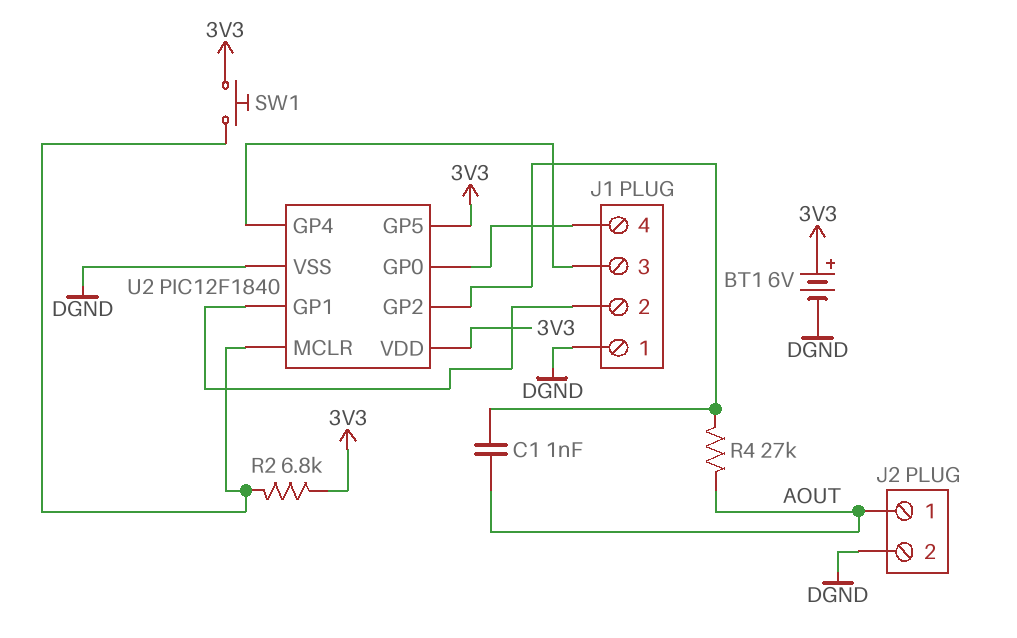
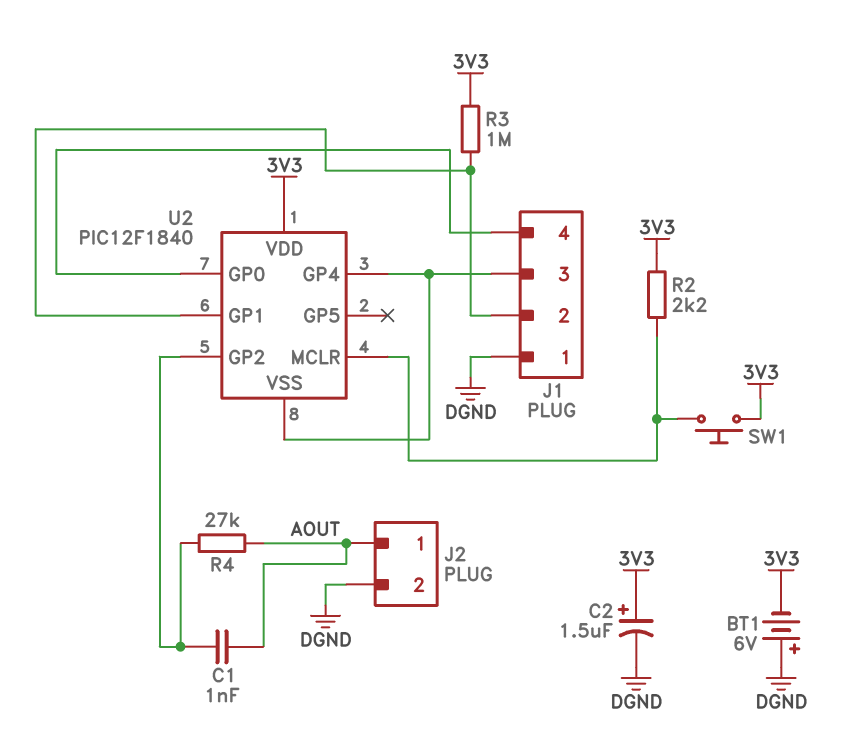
BT1: 6V (plus 3V3, minus DGND) -> 6V (plus DGND, minus 3V3)
C2: none -> 1.5uF (plus 3V3, minus DGND)
R2: 6.8k (3V3, U2/MCLR) -> 2.2k (3V3, U2/MCLR)
R3: none -> 1M (3V3, J1/2)
U2 pin GP5: 3V3 -> none
U2 pin VSS: DGND -> J1/3

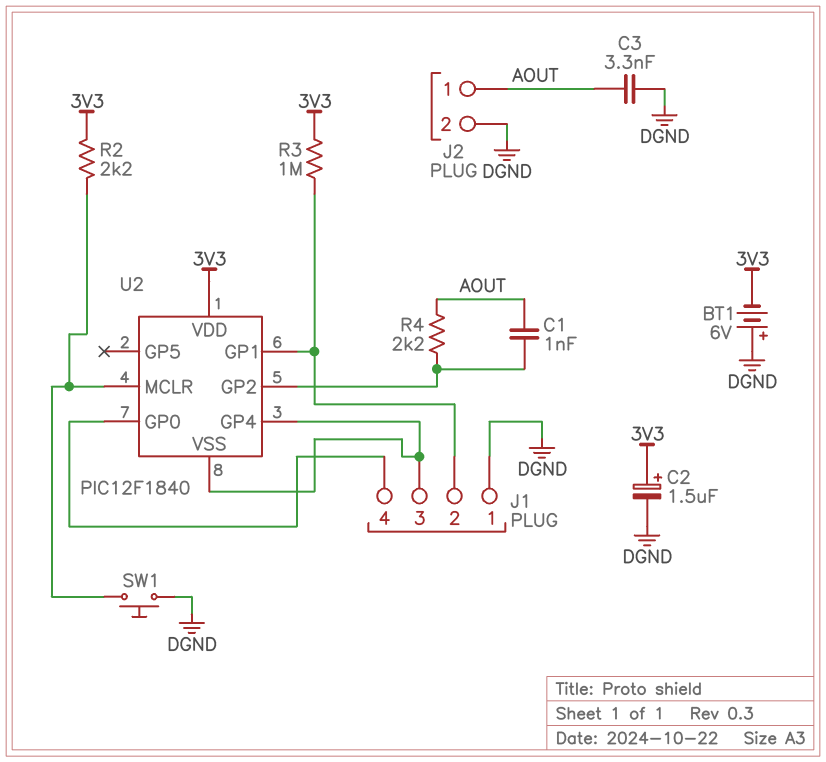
C3: none -> 3.3nF (AOUT, DGND)
R4: 27k (AOUT, U2/GP2) -> 2.2k (AOUT, U2/GP2)
SW1: button (3V3, U2/MCLR) -> button (DGND, U2/MCLR)

